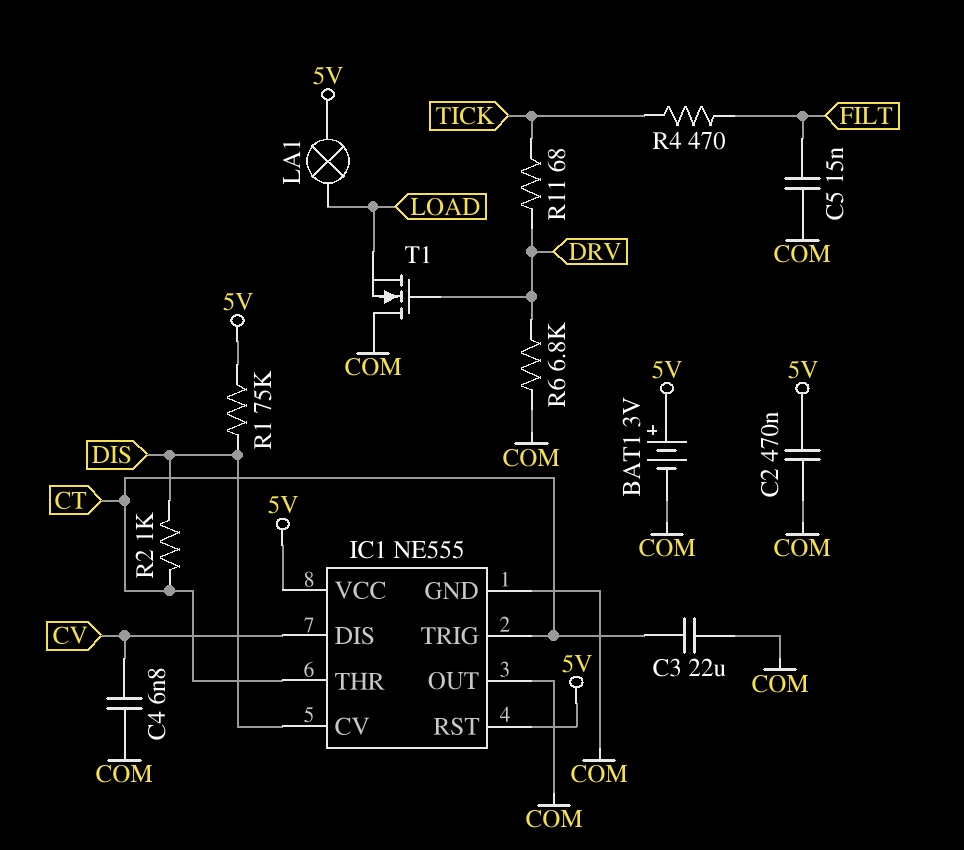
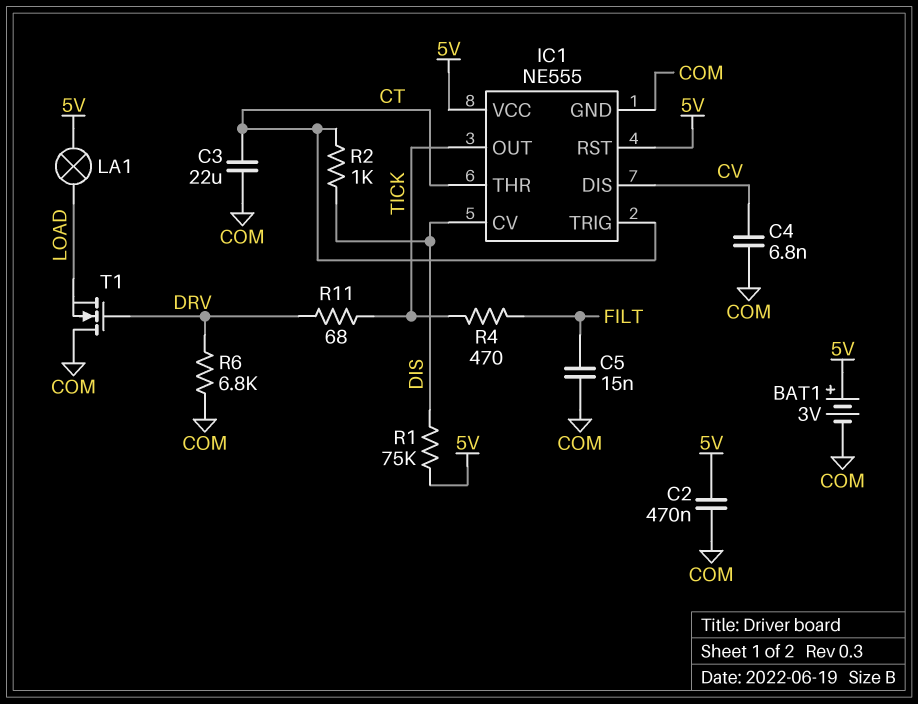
IC1 pin OUT: COM -> TICK

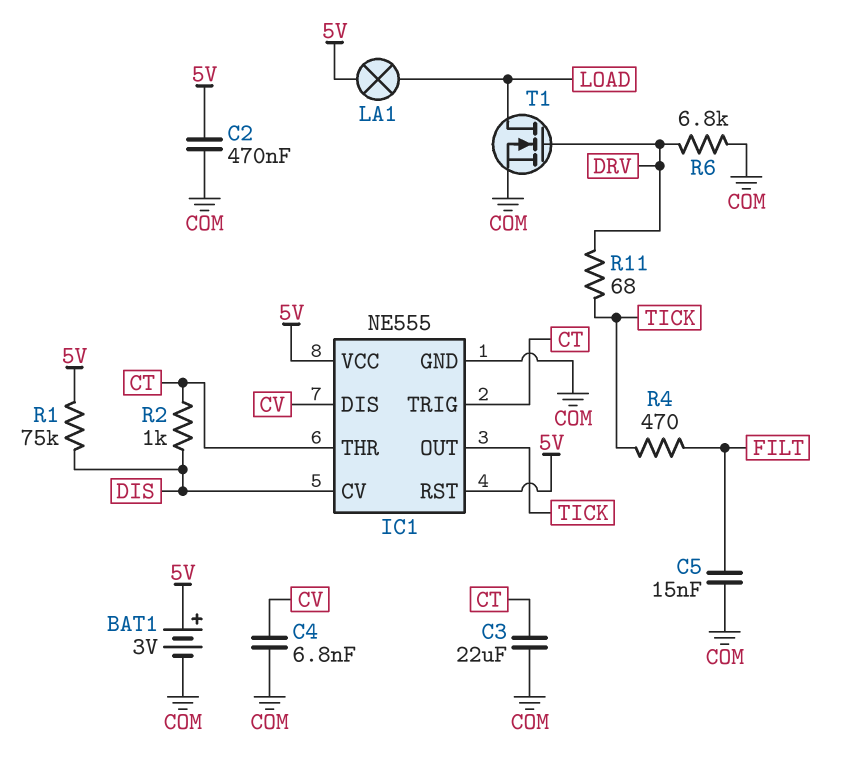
T1: NMOS (G DRV, D COM, S LOAD) -> NMOS (G DRV, D LOAD, S COM)

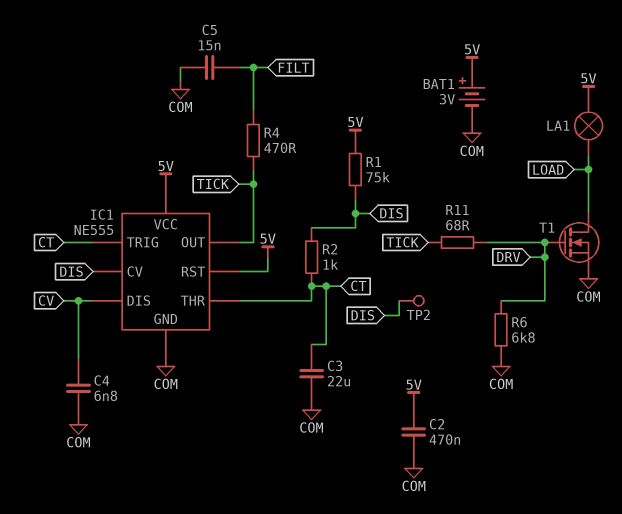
TP2: none -> test point (DIS)

